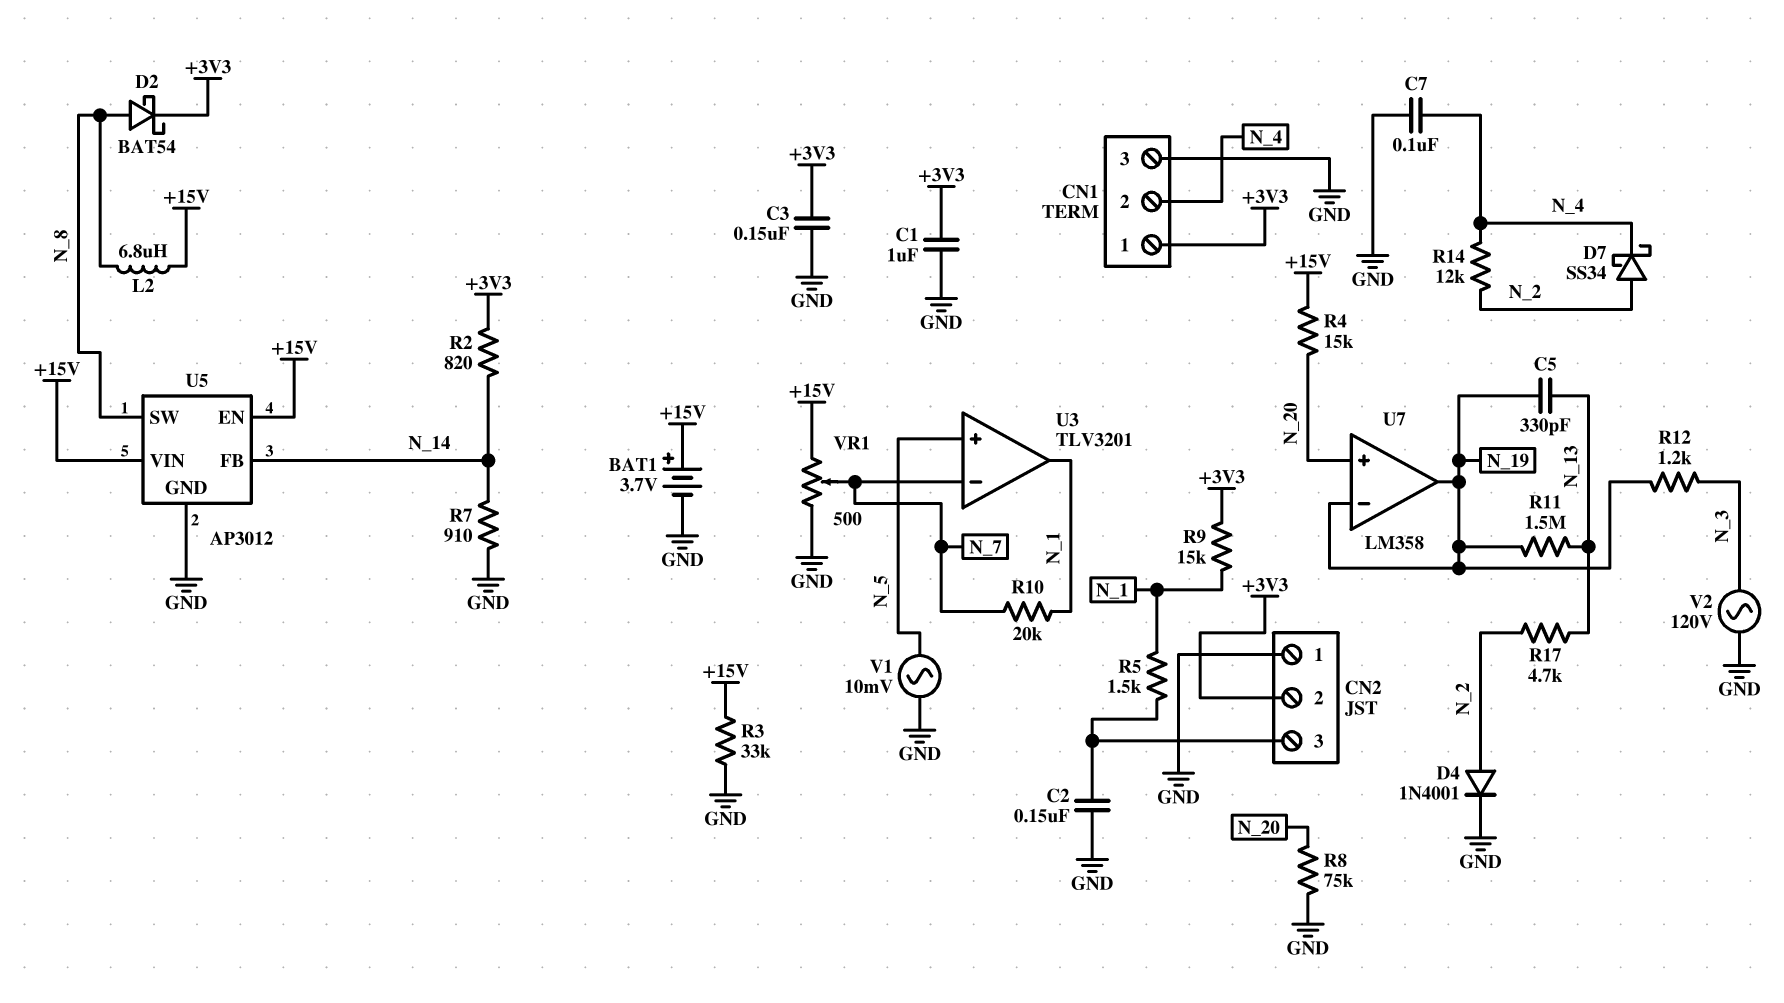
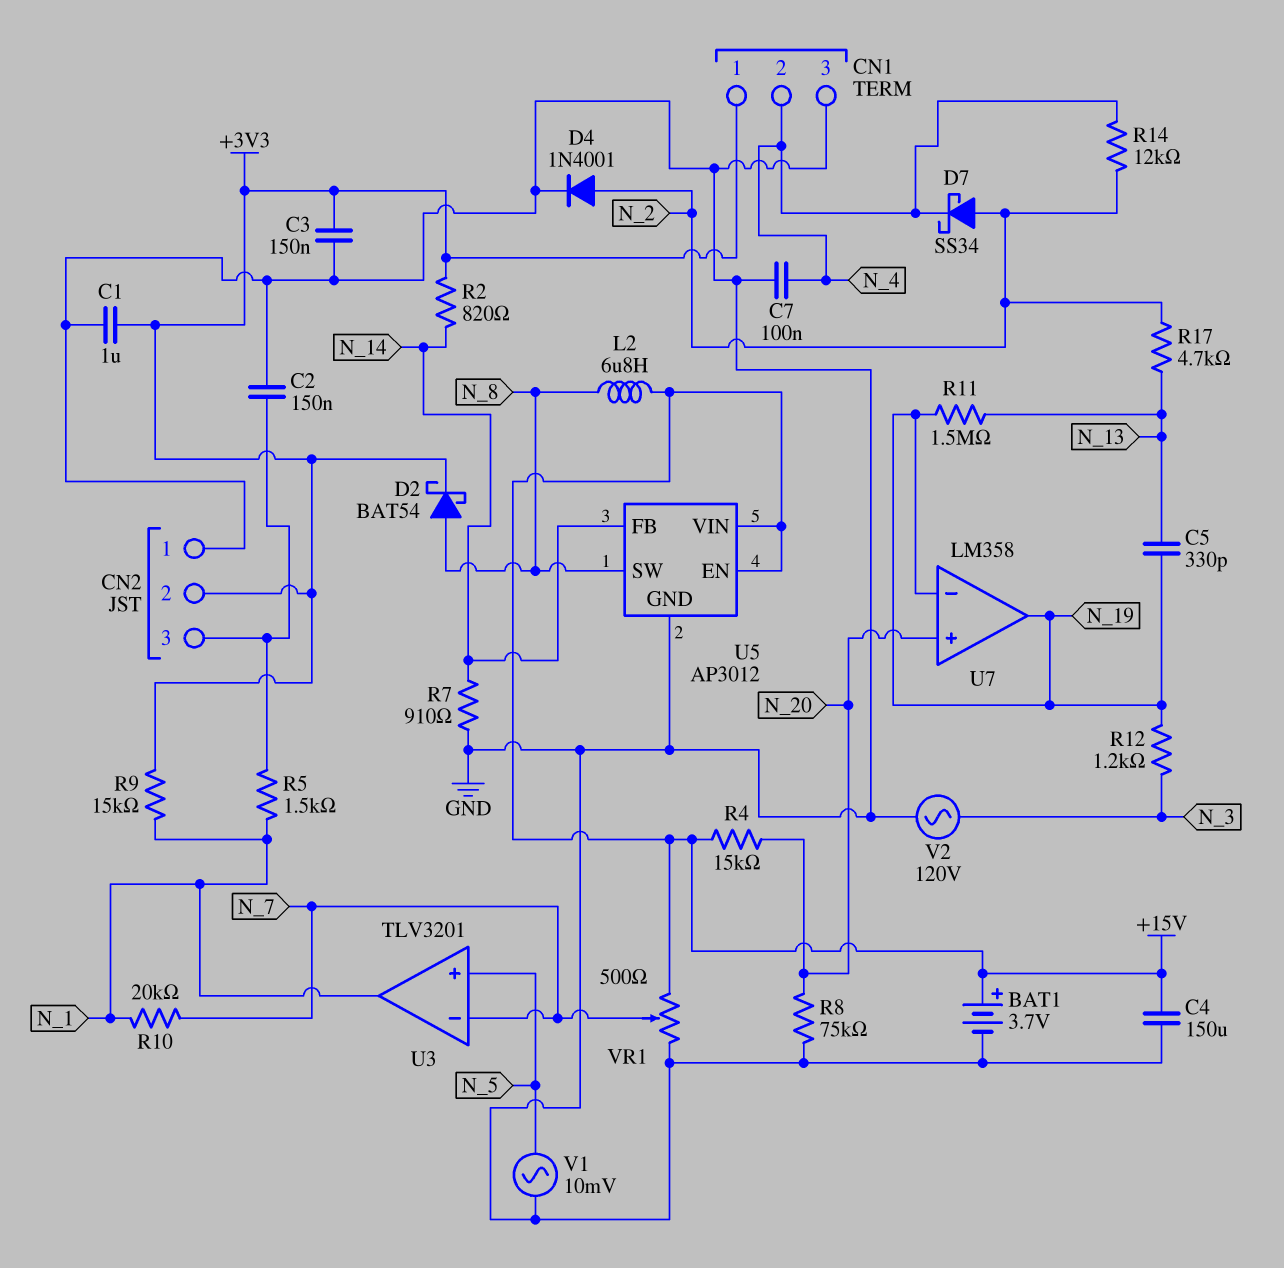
C4: none -> 150uF (+15V, GND)
R3: 33k (+15V, GND) -> none

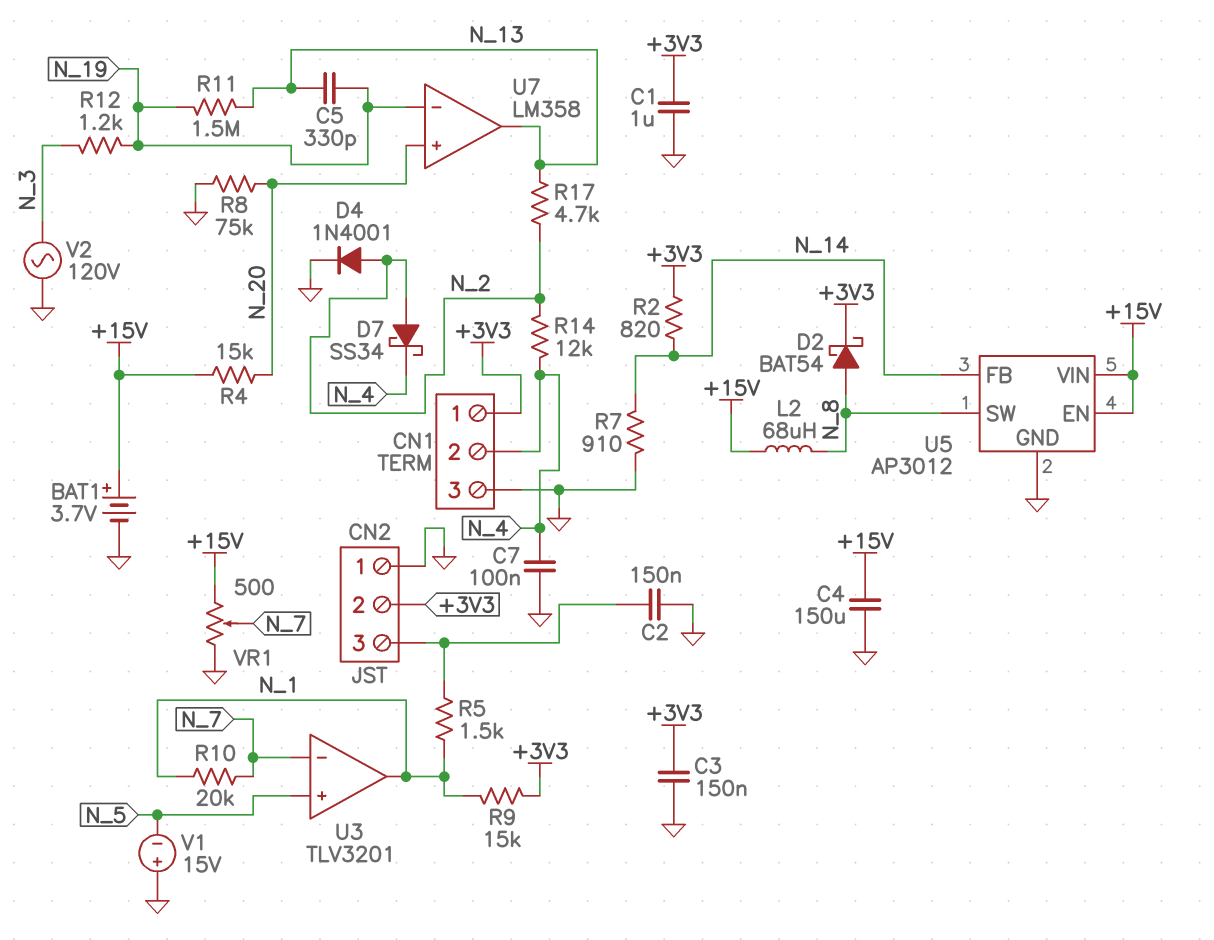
L2: 6.8uH (+15V, N_8) -> 68uH (+15V, N_8)
U7 pin out: N_19 -> N_13
V1: AC 10mV (GND, N_5) -> 15V (plus GND, minus N_5)

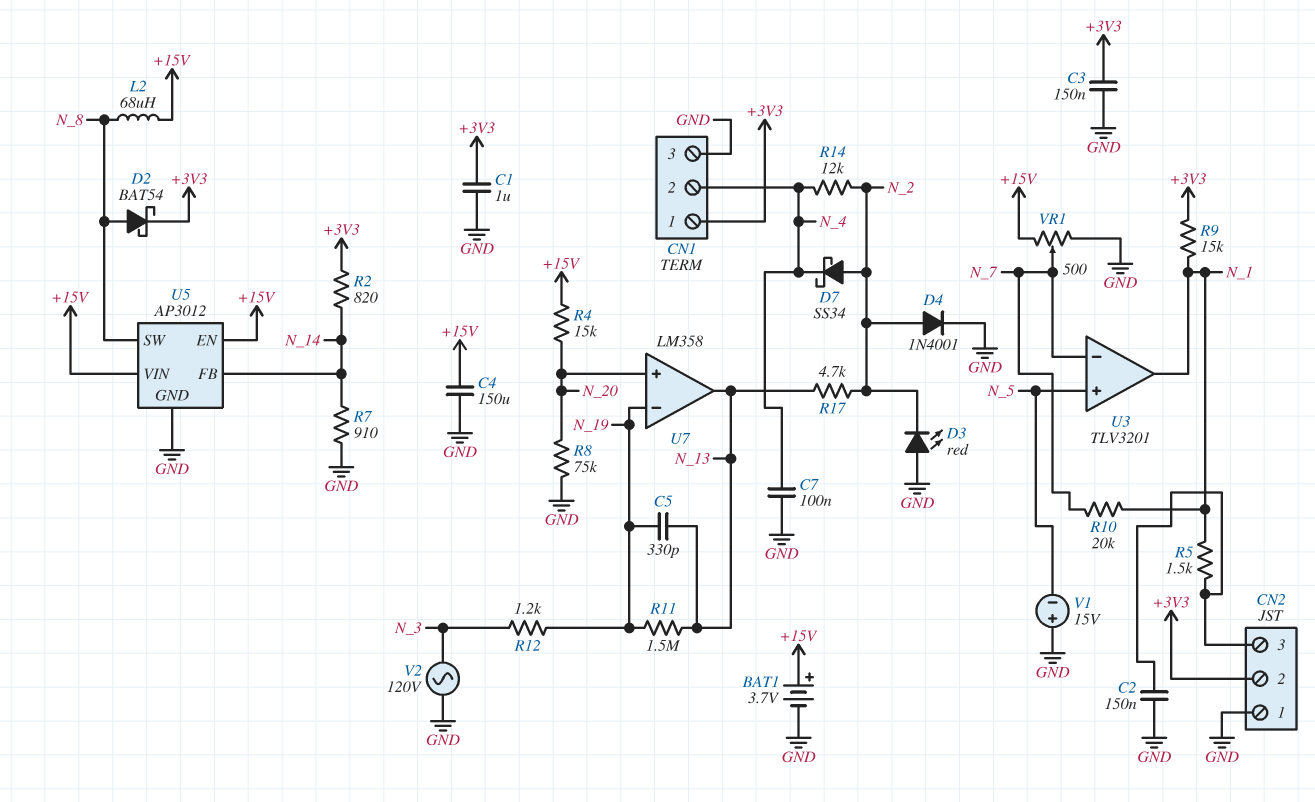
D3: none -> LED red (A GND, K N_2)

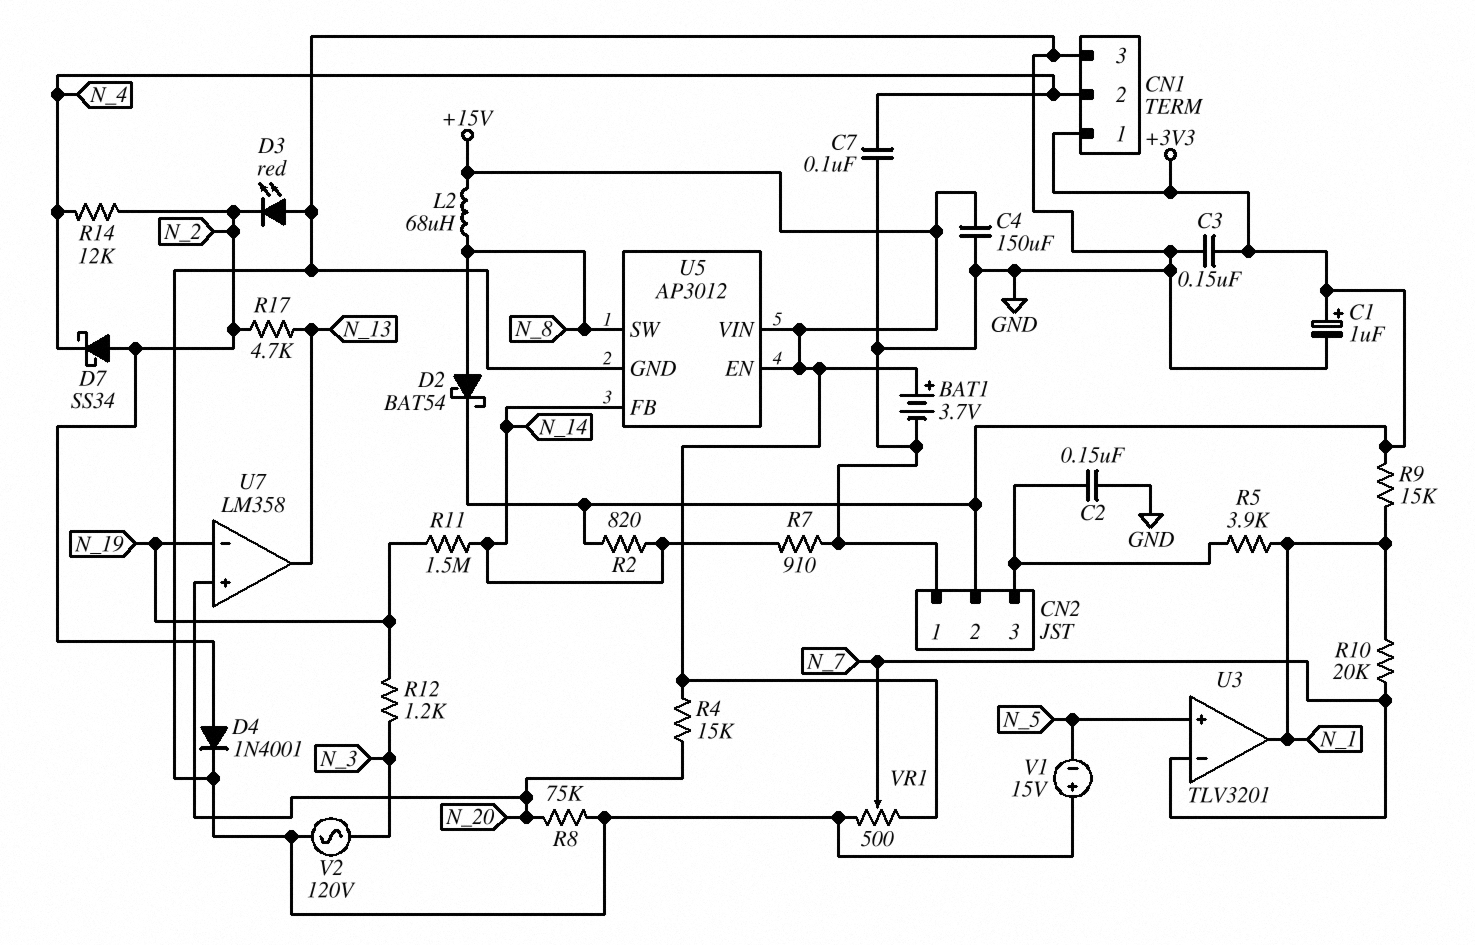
C1: 1uF (+3V3, GND) -> 1uF (plus +3V3, minus GND)
C5: 330pF (N_13, N_19) -> none
R5: 1.5k (CN2/3, N_1) -> 3.9k (CN2/3, N_1)
R11: 1.5M (N_13, N_19) -> 1.5M (N_14, N_19)

